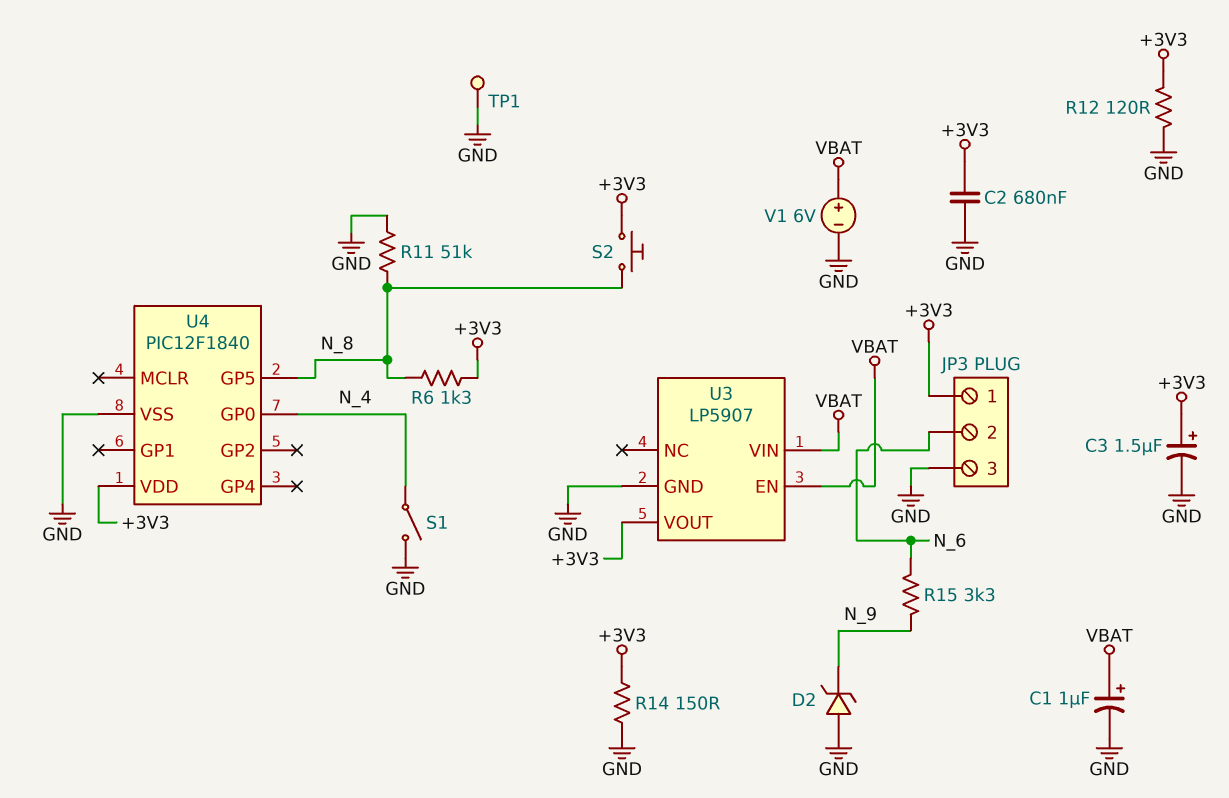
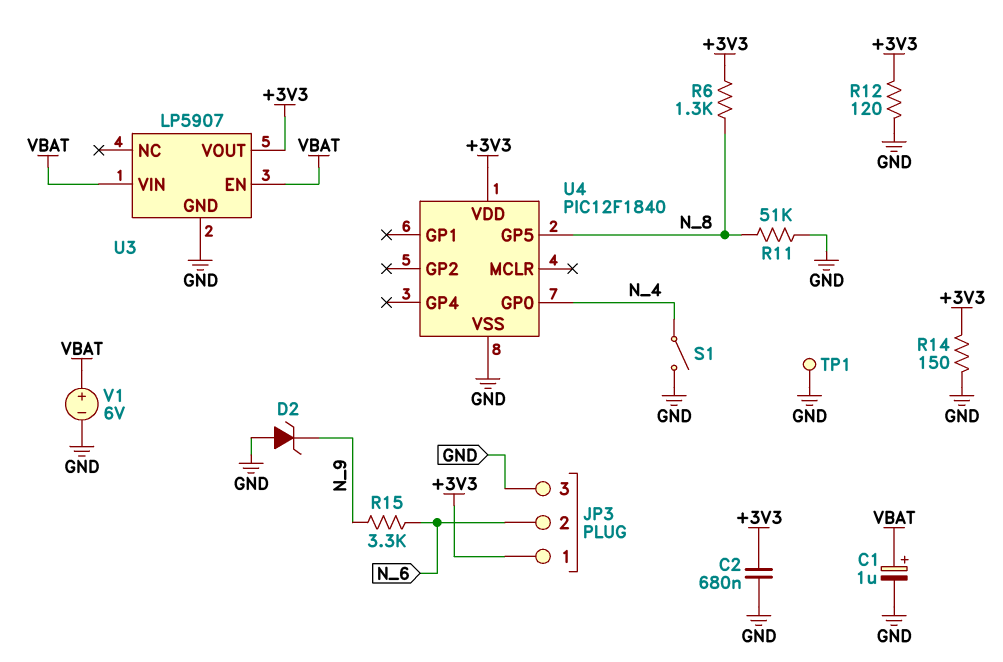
C3: 1.5uF (plus +3V3, minus GND) -> none
S2: button (+3V3, N_8) -> none

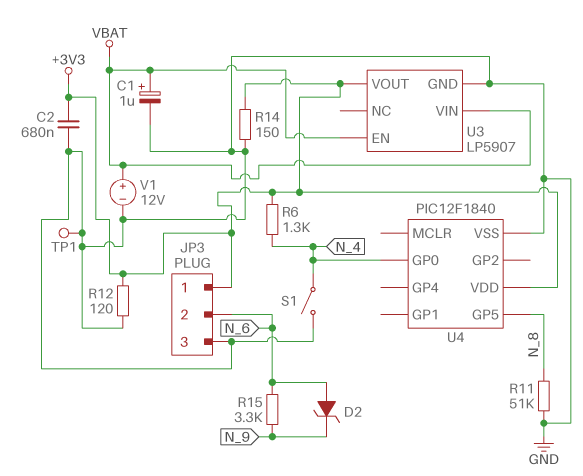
D2: zener (A GND, K N_9) -> zener (A N_6, K N_9)
R6: 1.3k (+3V3, N_8) -> 1.3k (+3V3, N_4)
V1: 6V (plus VBAT, minus GND) -> 12V (plus VBAT, minus GND)

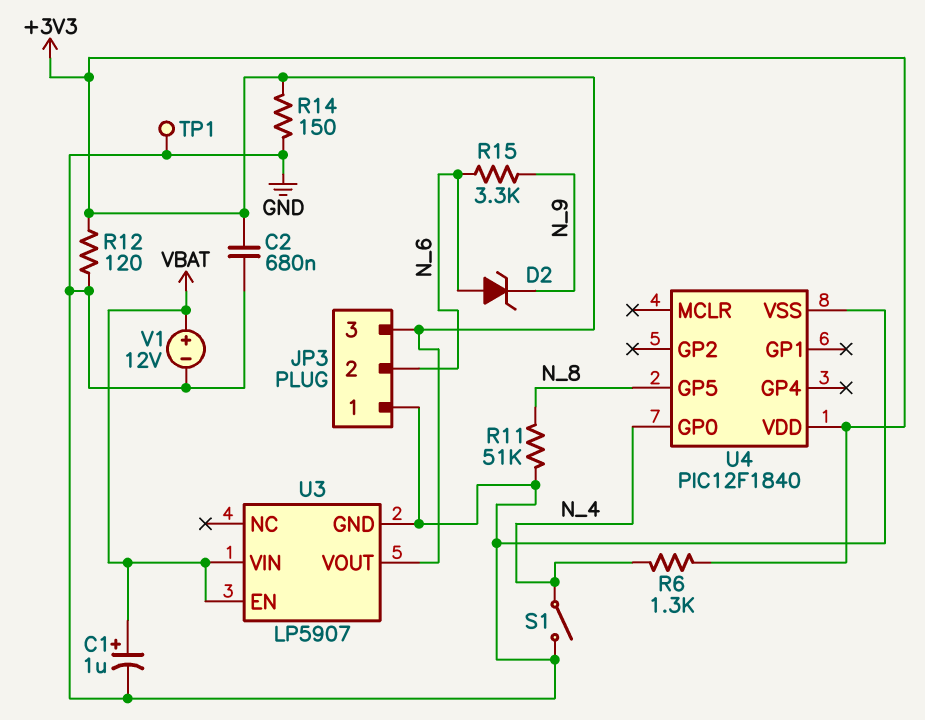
JP3 pin 1: +3V3 -> GND
JP3 pin 3: GND -> +3V3

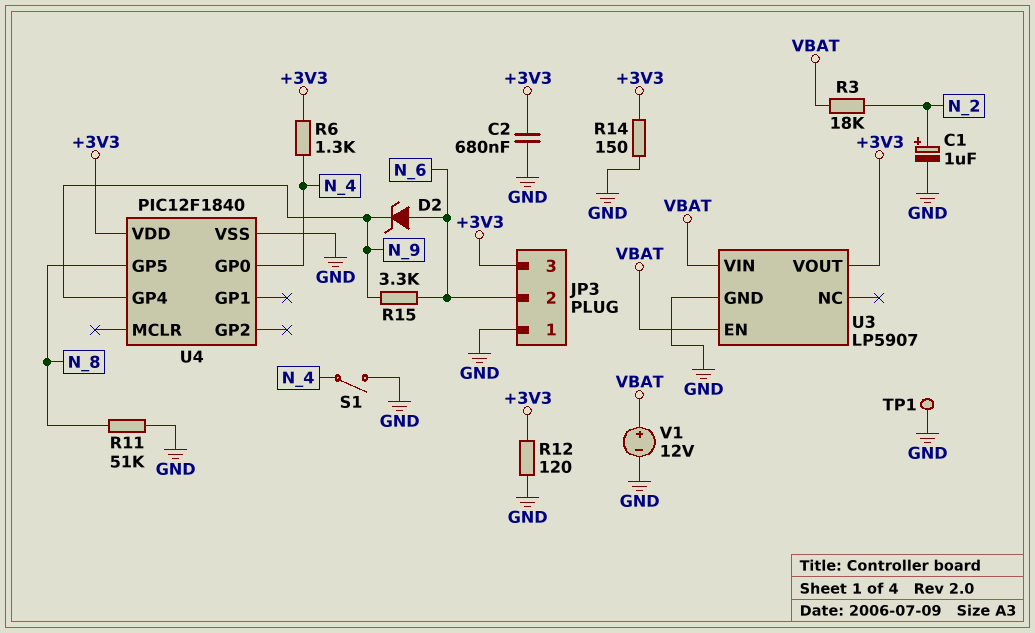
C1: 1uF (plus VBAT, minus GND) -> 1uF (plus N_2, minus GND)
R3: none -> 18k (N_2, VBAT)
U4 pin GP4: none -> N_9

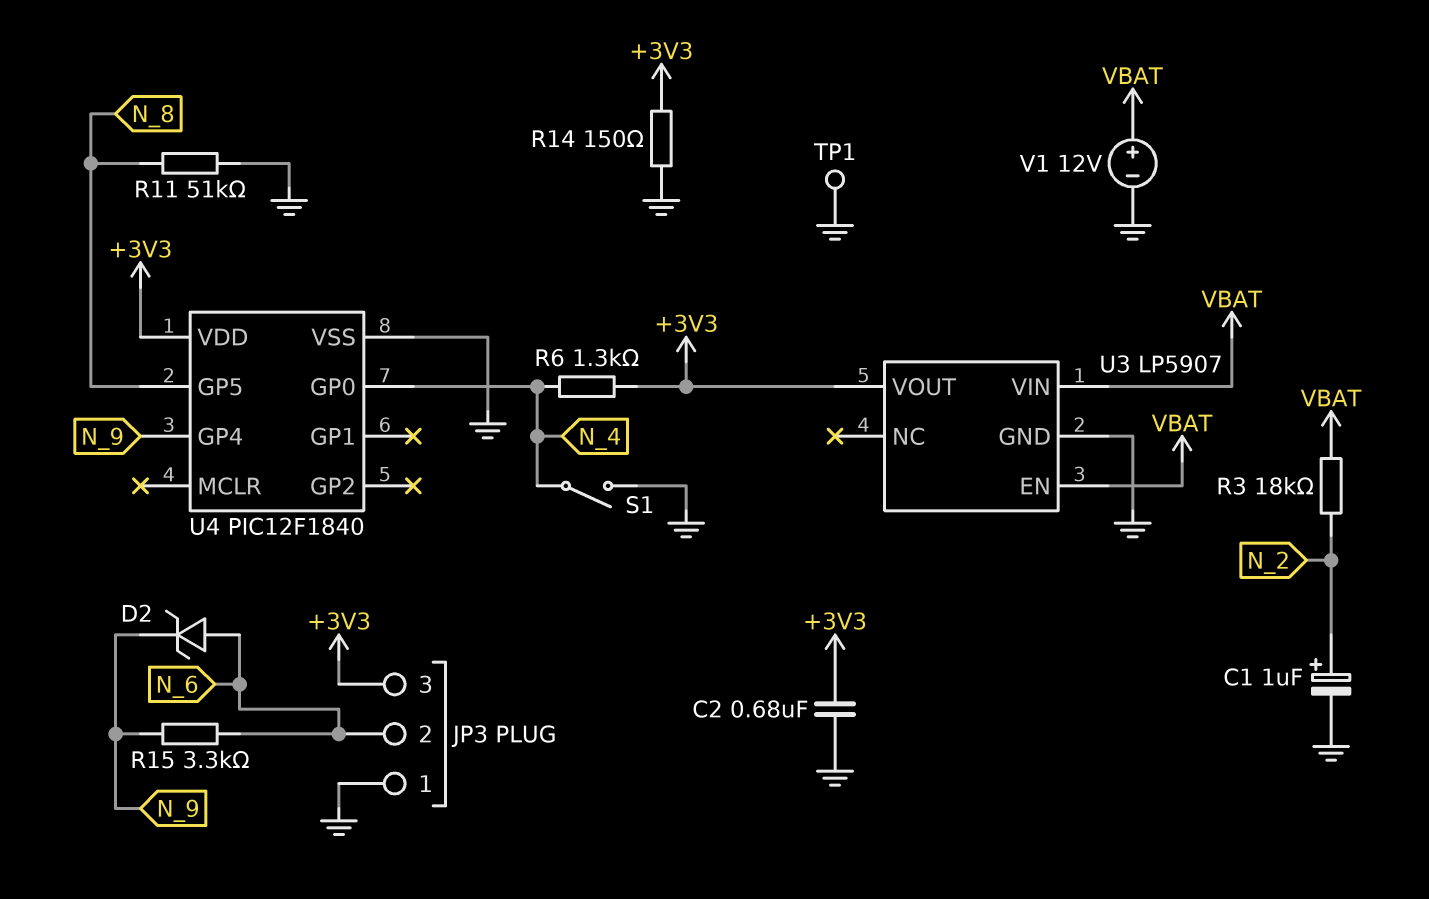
R12: 120 (+3V3, GND) -> none

